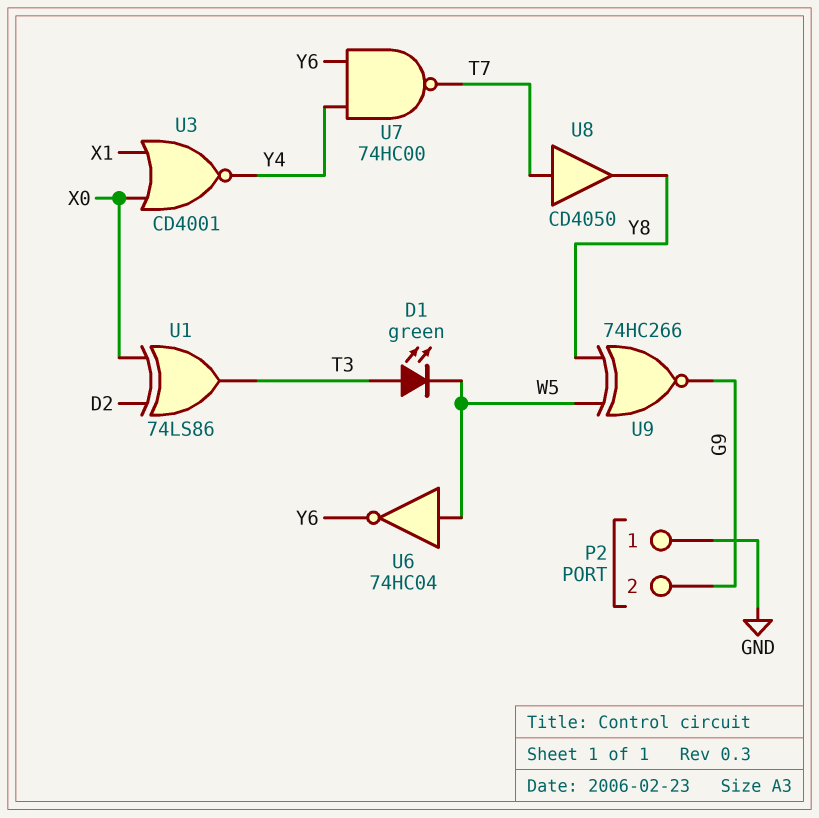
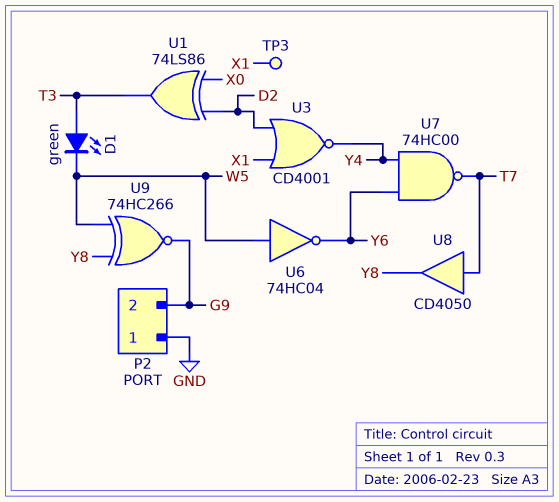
TP3: none -> test point (X1)
U3: NOR CD4001 (in X0, in X1, out Y4) -> NOR CD4001 (in D2, in X1, out Y4)

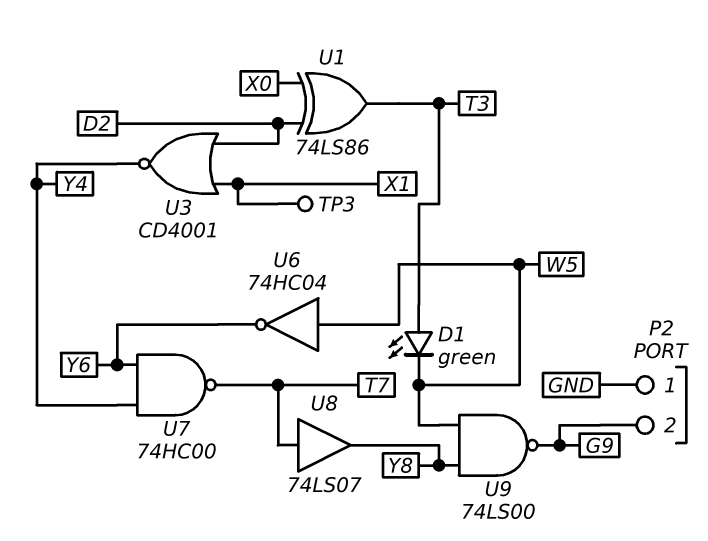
U8: buffer CD4050 (in T7, out Y8) -> buffer 74LS07 (in T7, out Y8)
U9: XNOR 74HC266 (in W5, in Y8, out G9) -> NAND 74LS00 (in W5, in Y8, out G9)

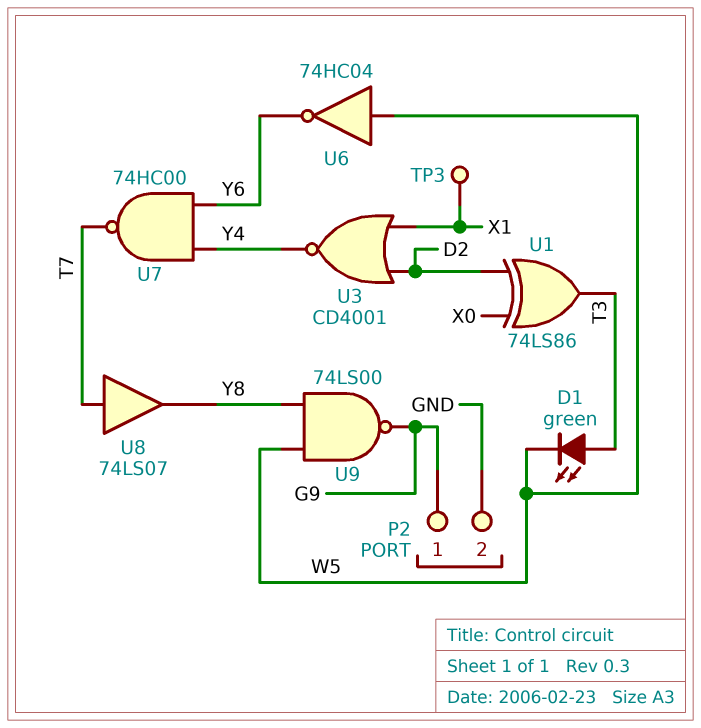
P2 pin 1: GND -> G9
P2 pin 2: G9 -> GND

